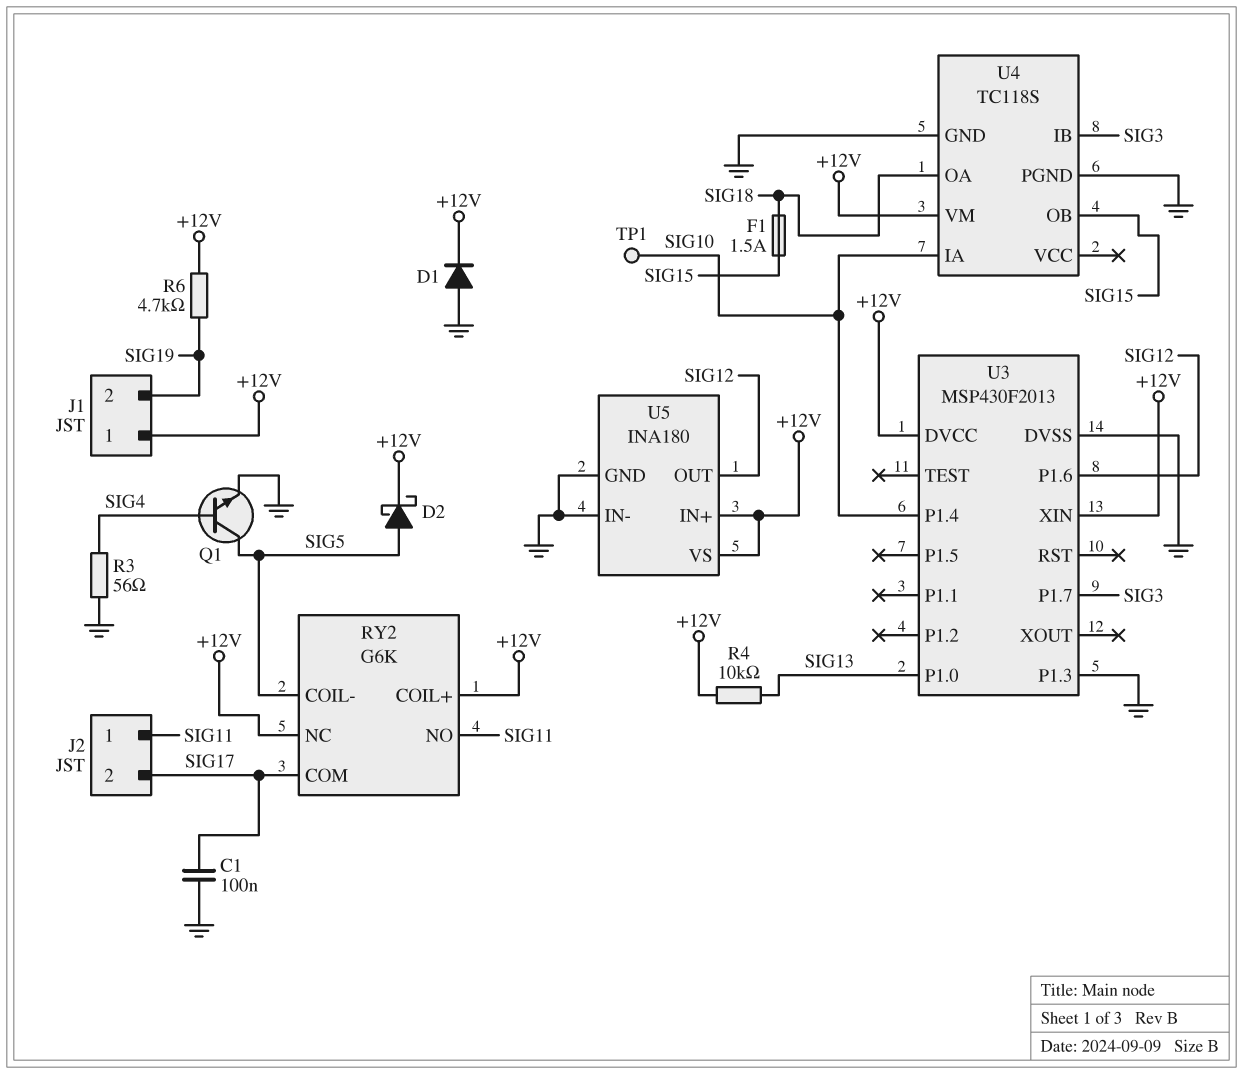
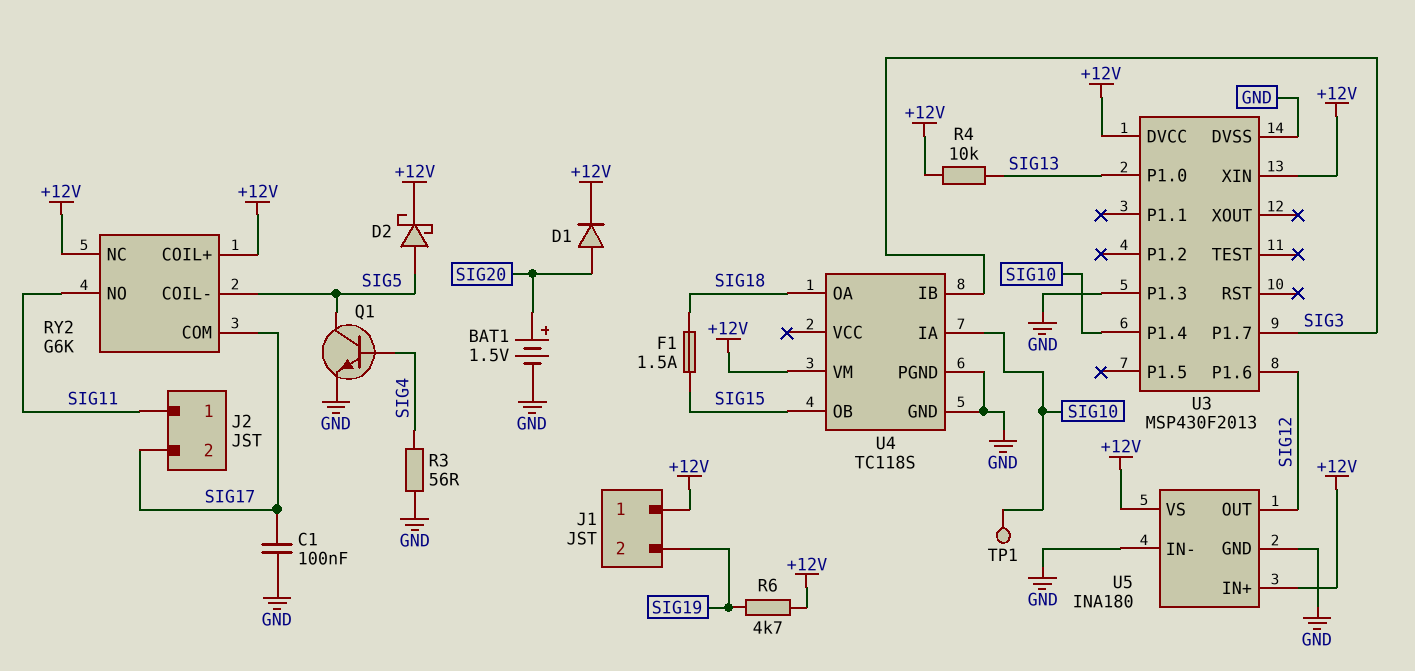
BAT1: none -> 1.5V (plus SIG20, minus GND)
D1: diode (A GND, K +12V) -> diode (A SIG20, K +12V)

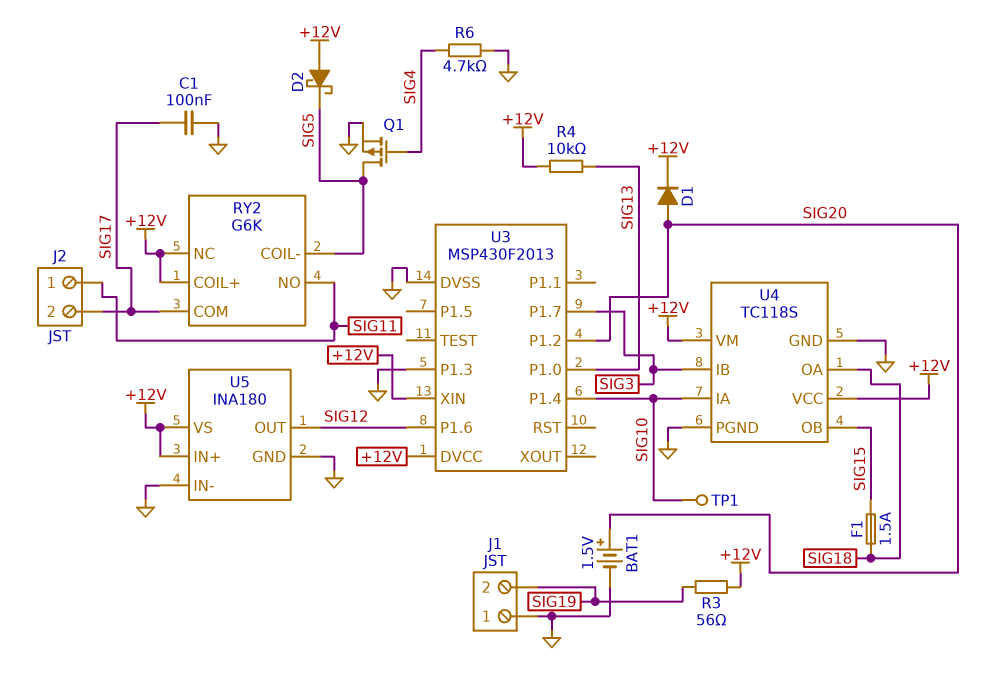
D2: schottky (A SIG5, K +12V) -> schottky (A +12V, K SIG5)
J1 pin 1: +12V -> GND
Q1: NPN (B SIG4, C SIG5, E GND) -> PMOS (G SIG4, D SIG5, S GND)
R3: 56 (GND, SIG4) -> 56 (+12V, SIG19)
R6: 4.7k (+12V, SIG19) -> 4.7k (GND, SIG4)
U3 pin P1.2: none -> SIG20
U4 pin VCC: none -> +12V

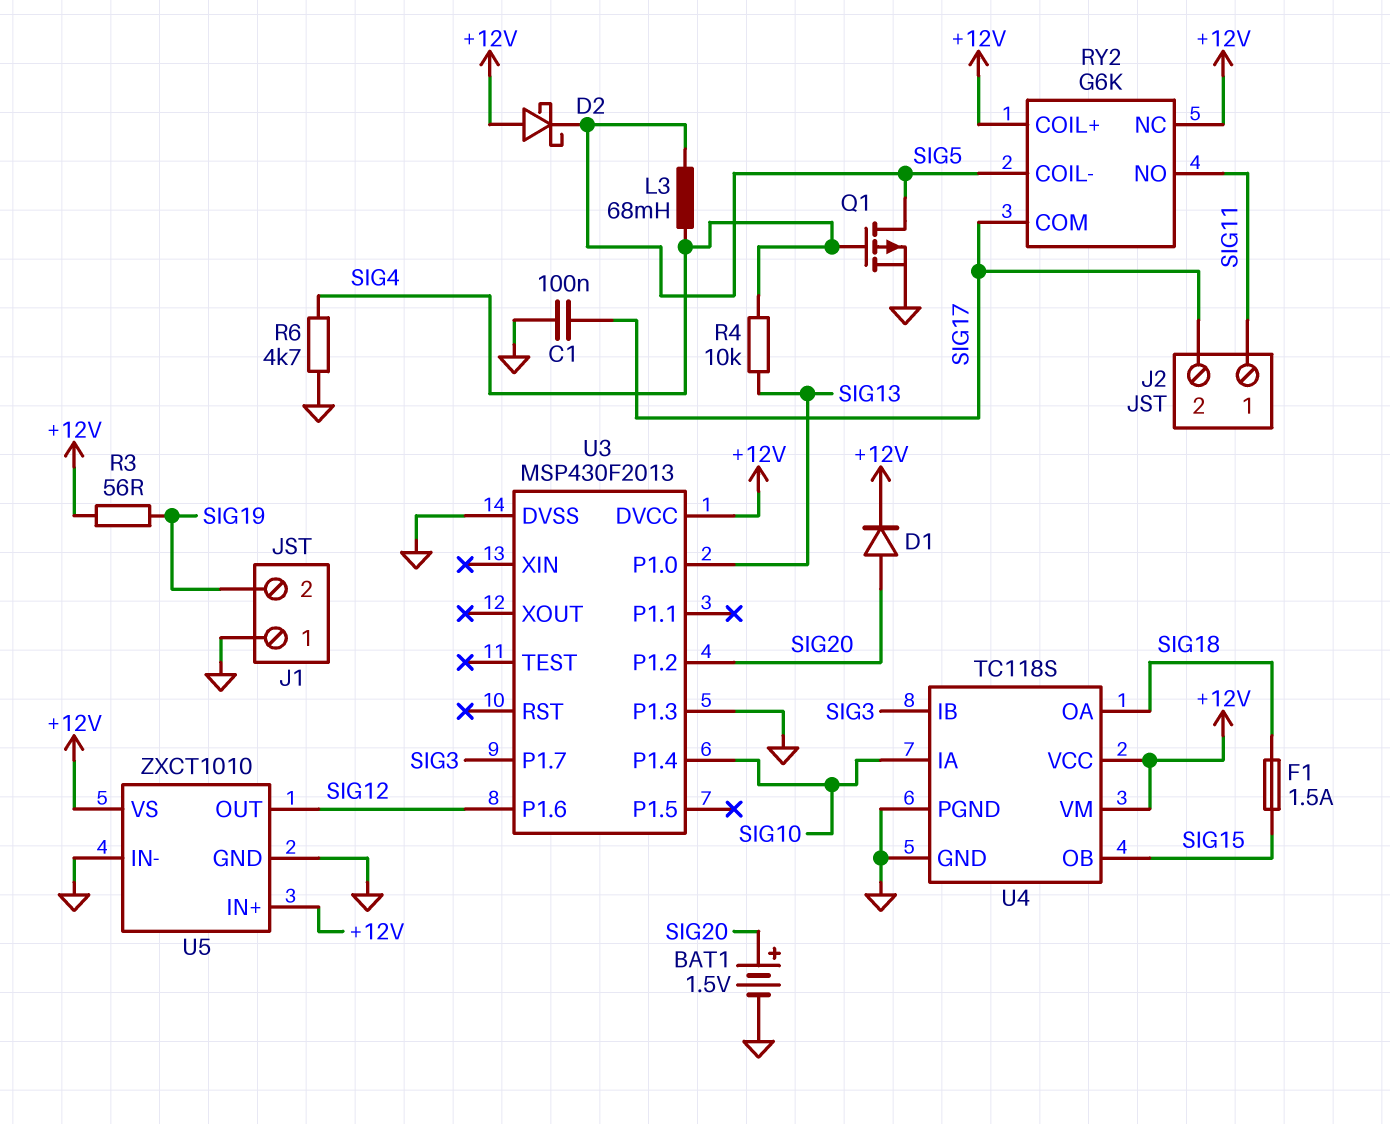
L3: none -> 68mH (SIG4, SIG5)
R4: 10k (+12V, SIG13) -> 10k (SIG4, SIG13)
TP1: test point (SIG10) -> none
U3 pin XIN: +12V -> none
U5: INA180 -> ZXCT1010

